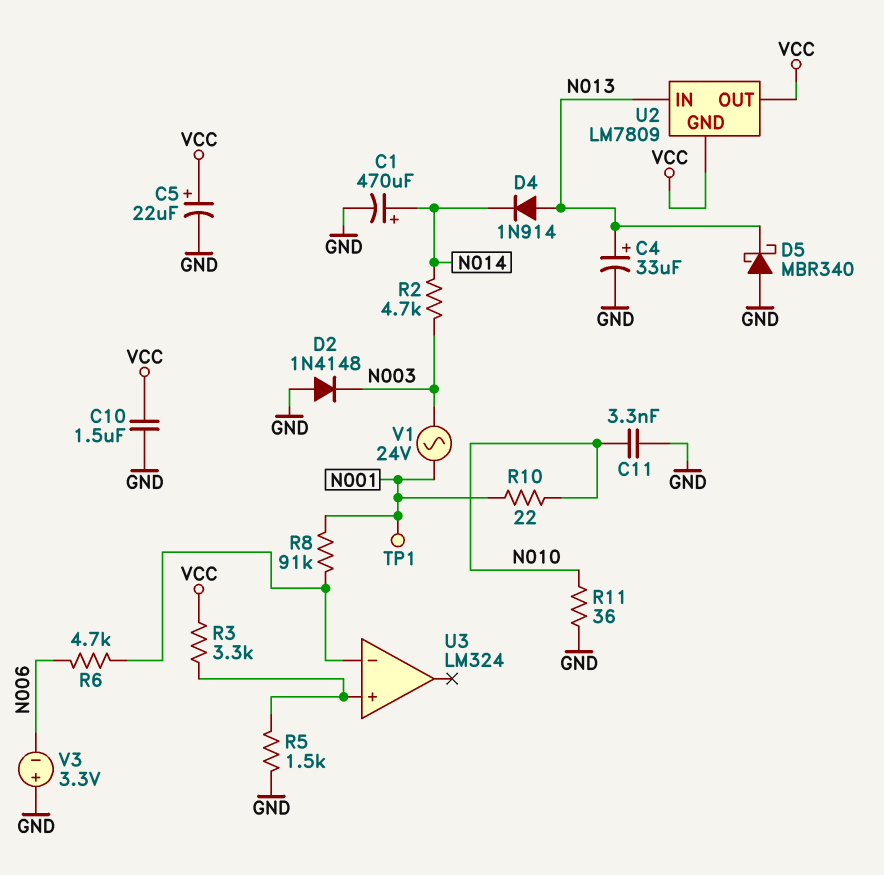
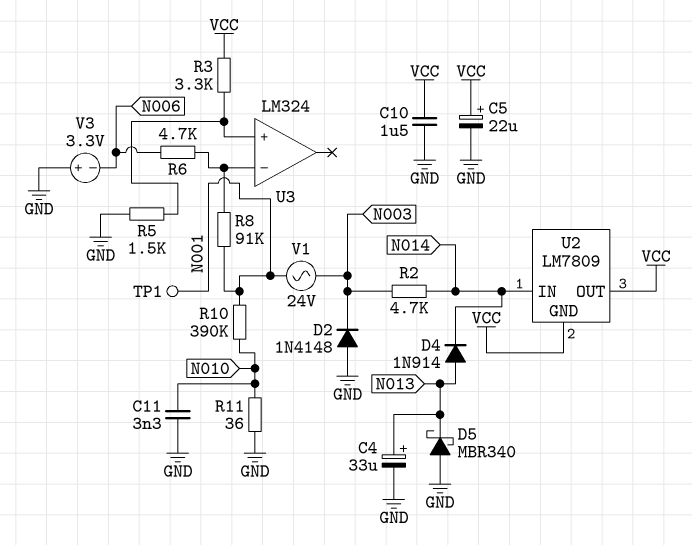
C1: 470uF (plus N014, minus GND) -> none
R10: 22 (N001, N010) -> 390k (N001, N010)
U2 pin IN: N013 -> N014

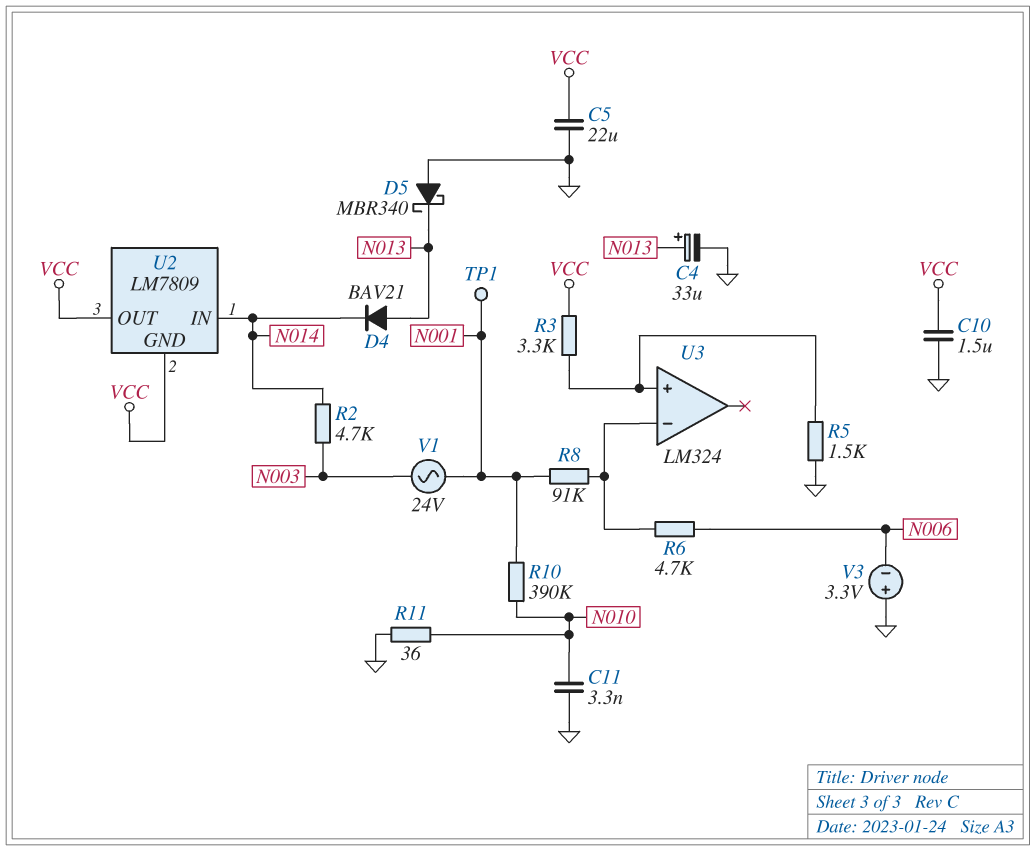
C5: 22uF (plus VCC, minus GND) -> 22uF (GND, VCC)
D2: diode 1N4148 (A GND, K N003) -> none
D4: diode 1N914 (A N013, K N014) -> diode BAV21 (A N013, K N014)

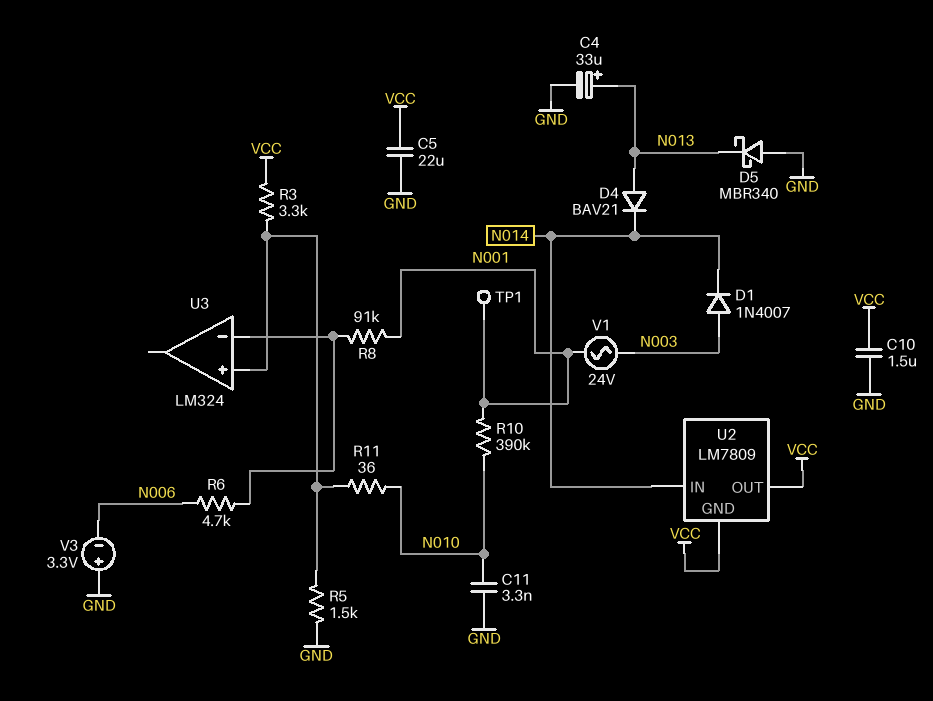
D1: none -> diode 1N4007 (A N003, K N014)
R2: 4.7k (N003, N014) -> none
R11: 36 (GND, N010) -> 36 (N010, U3/in+)

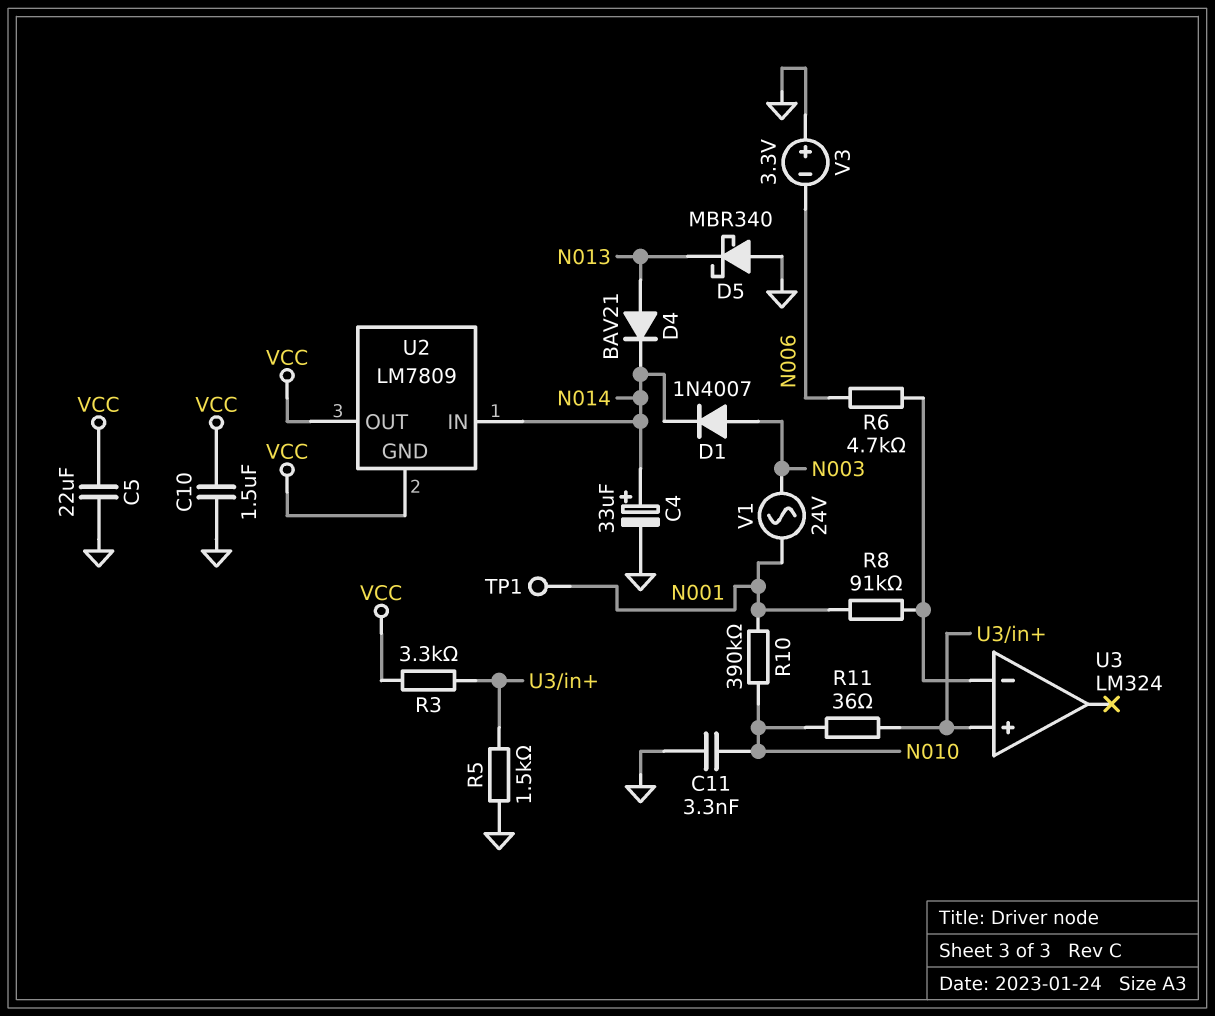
C4: 33uF (plus N013, minus GND) -> 33uF (plus N014, minus GND)

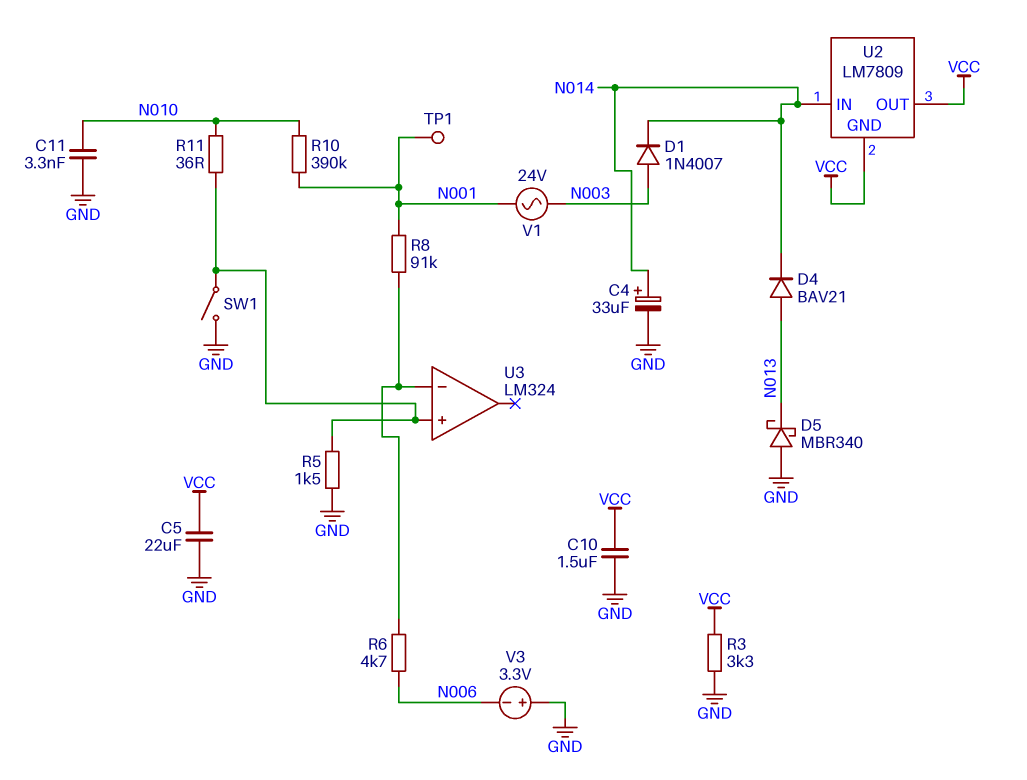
R3: 3.3k (U3/in+, VCC) -> 3.3k (GND, VCC)
SW1: none -> switch (GND, U3/in+)

